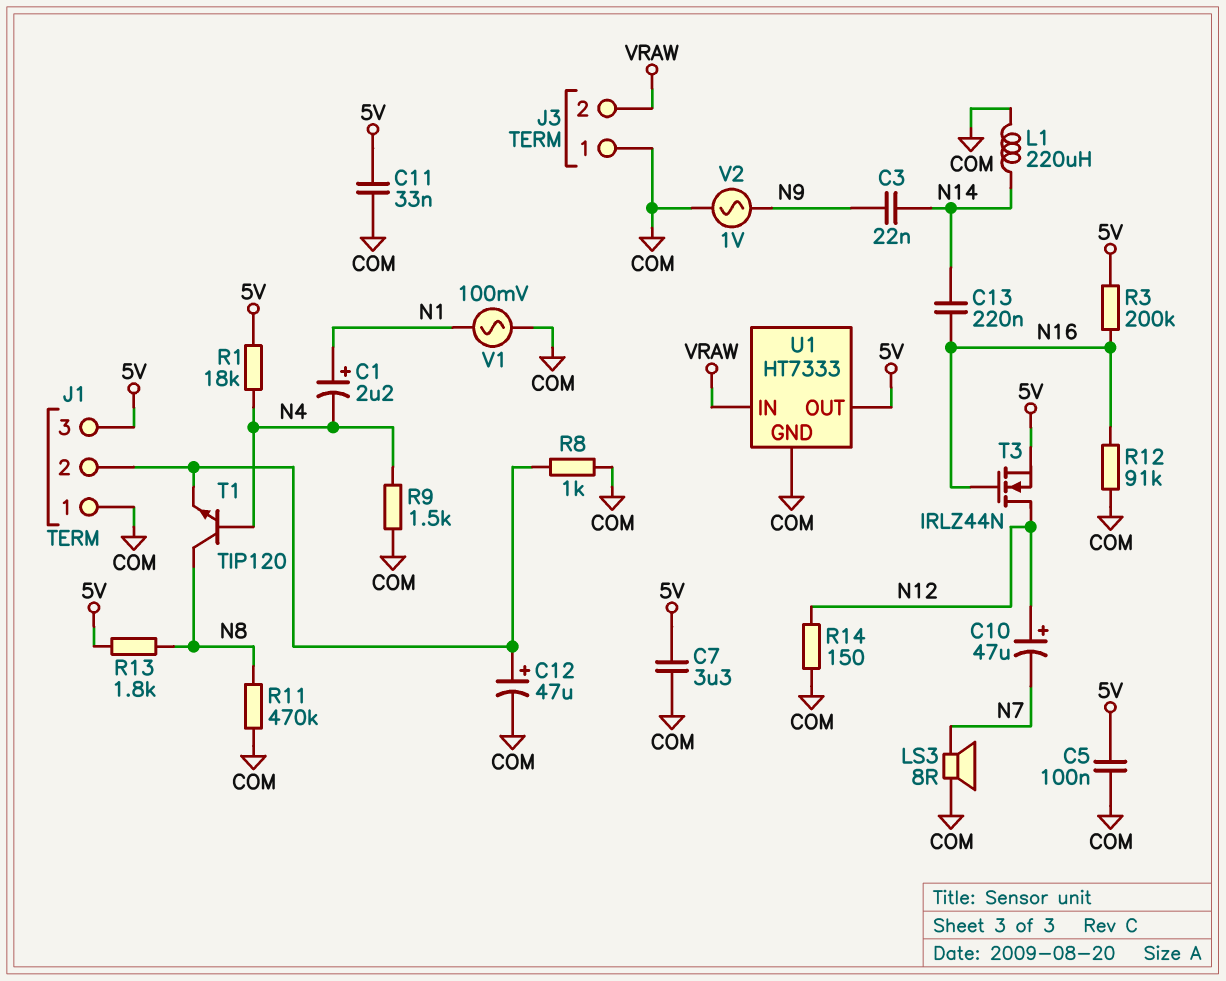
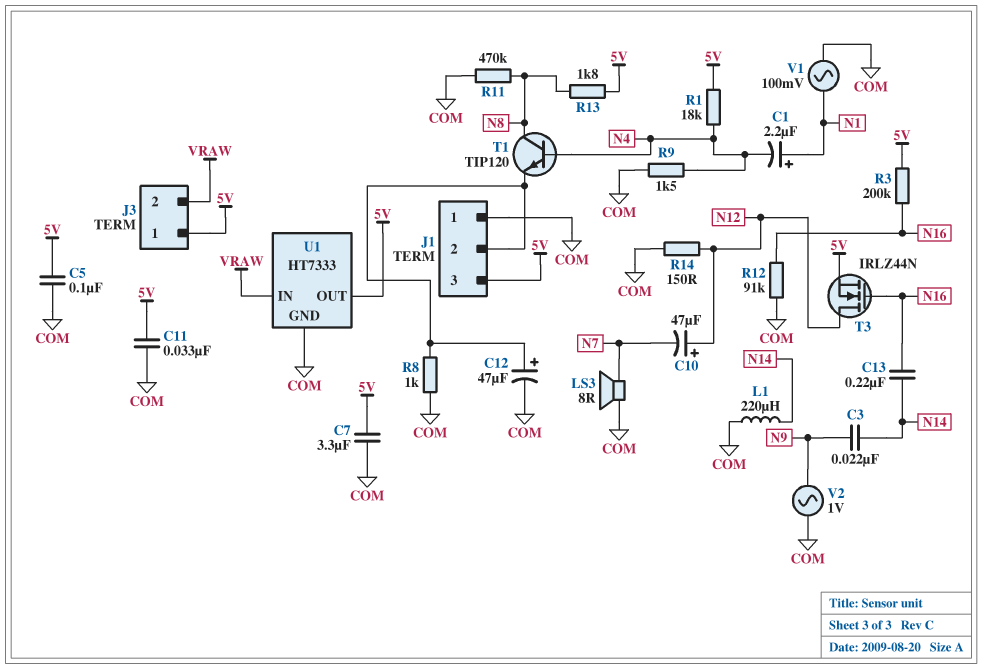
J3 pin 1: COM -> 5V

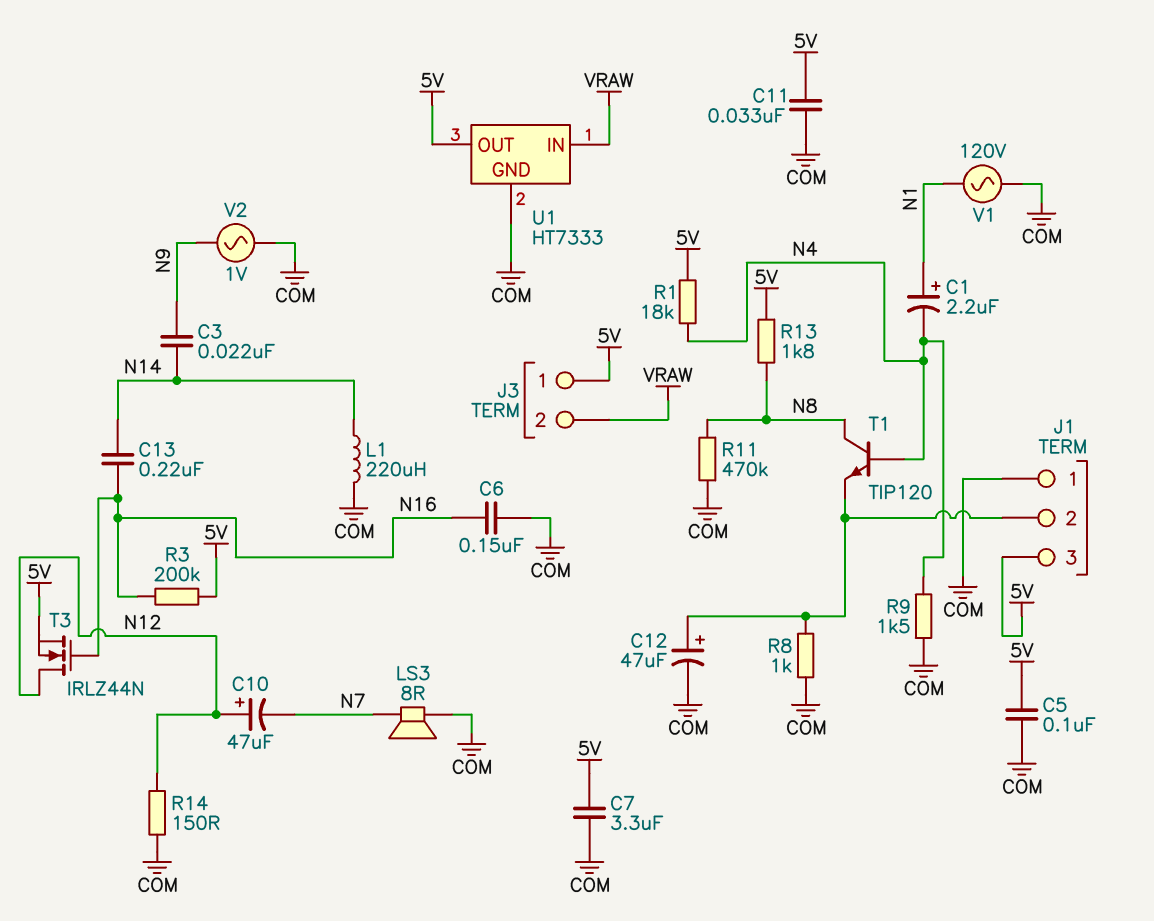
C6: none -> 150nF (COM, N16)
R12: 91k (COM, N16) -> none
V1: AC 100mV (COM, N1) -> AC 120V (COM, N1)

